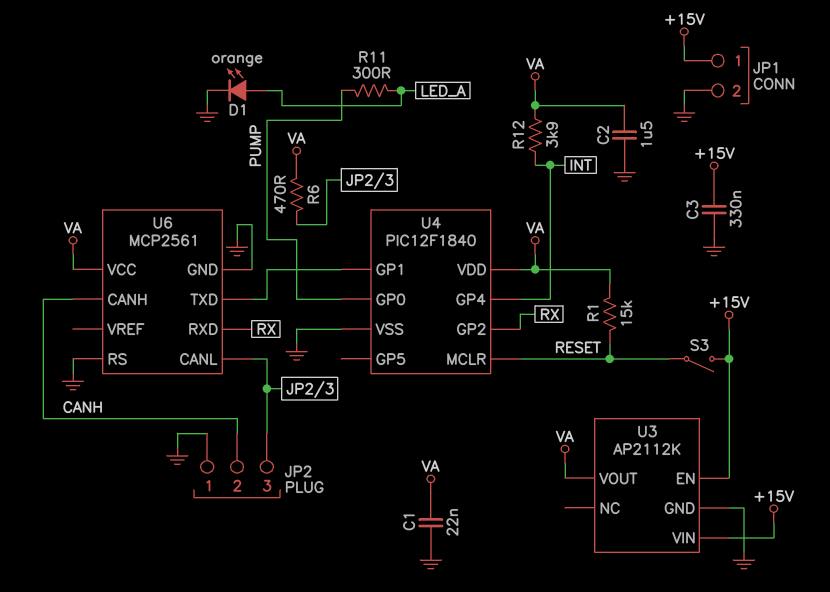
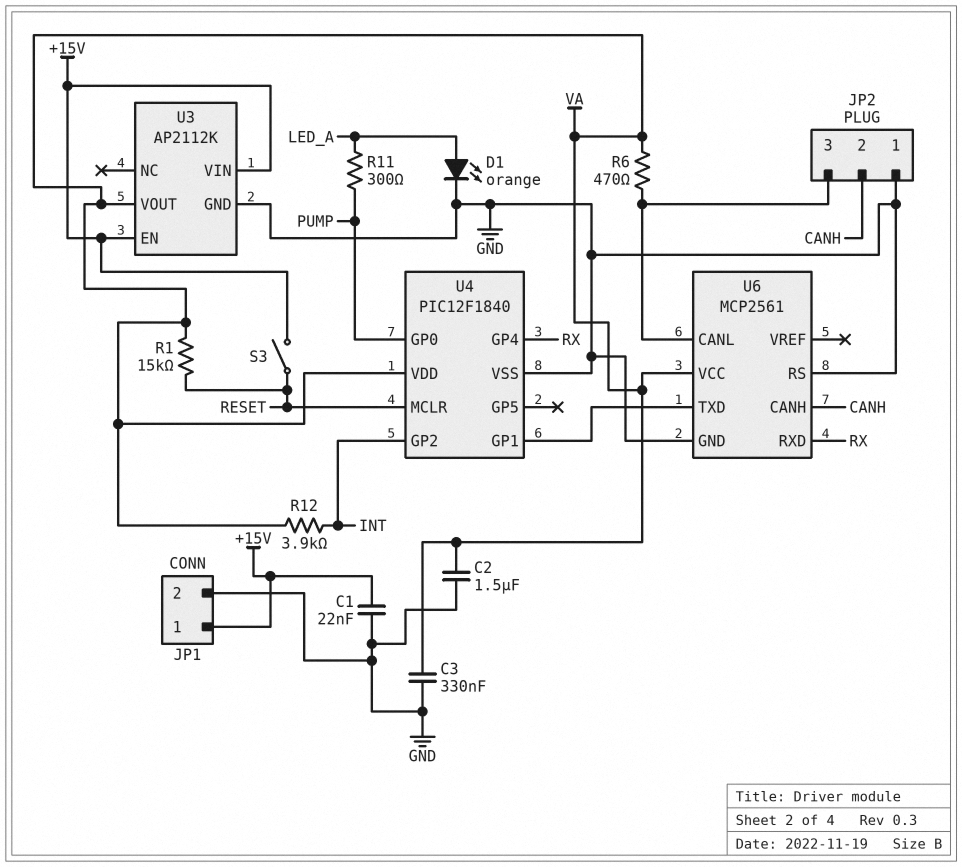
C1: 22nF (GND, VA) -> 22nF (+15V, GND)
C3: 330nF (+15V, GND) -> 330nF (GND, VA)
U4 pin GP2: RX -> INT
U4 pin GP4: INT -> RX

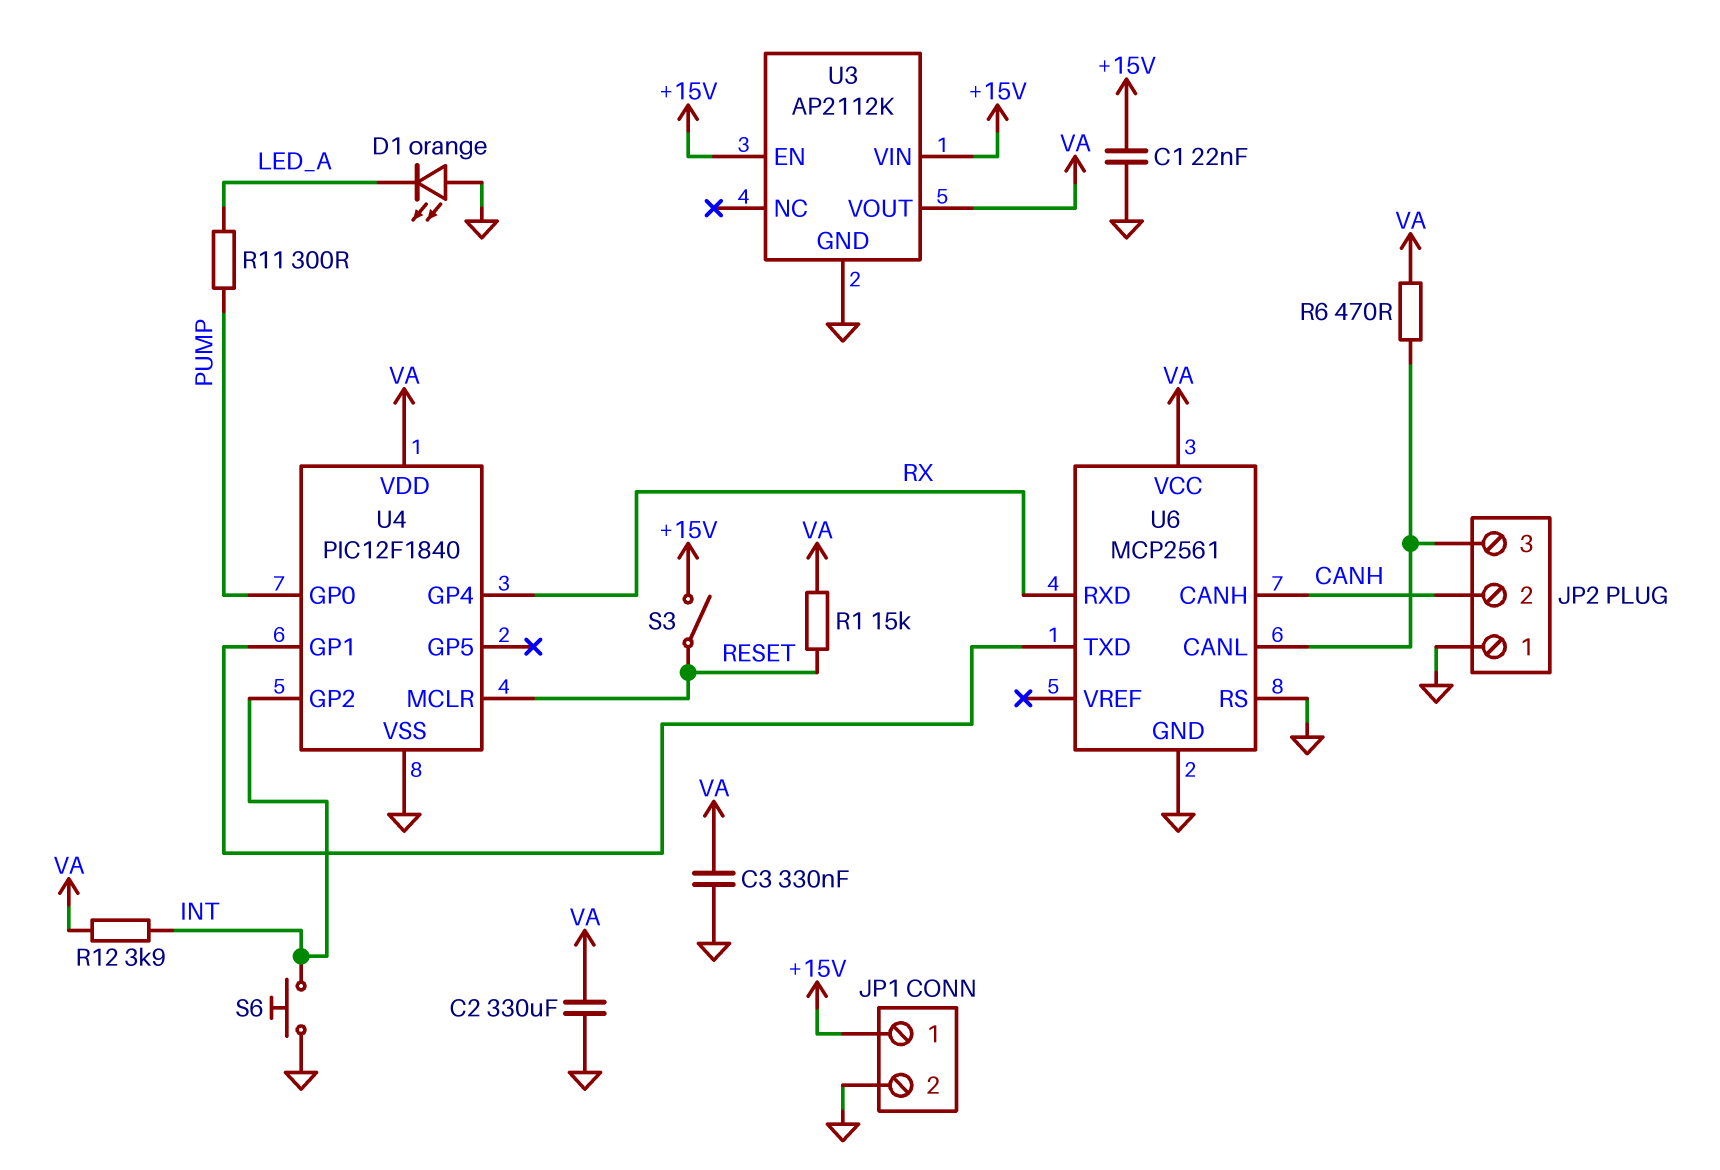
C2: 1.5uF (GND, VA) -> 330uF (GND, VA)
D1: LED orange (A LED_A, K GND) -> LED orange (A GND, K LED_A)
S6: none -> button (GND, INT)

